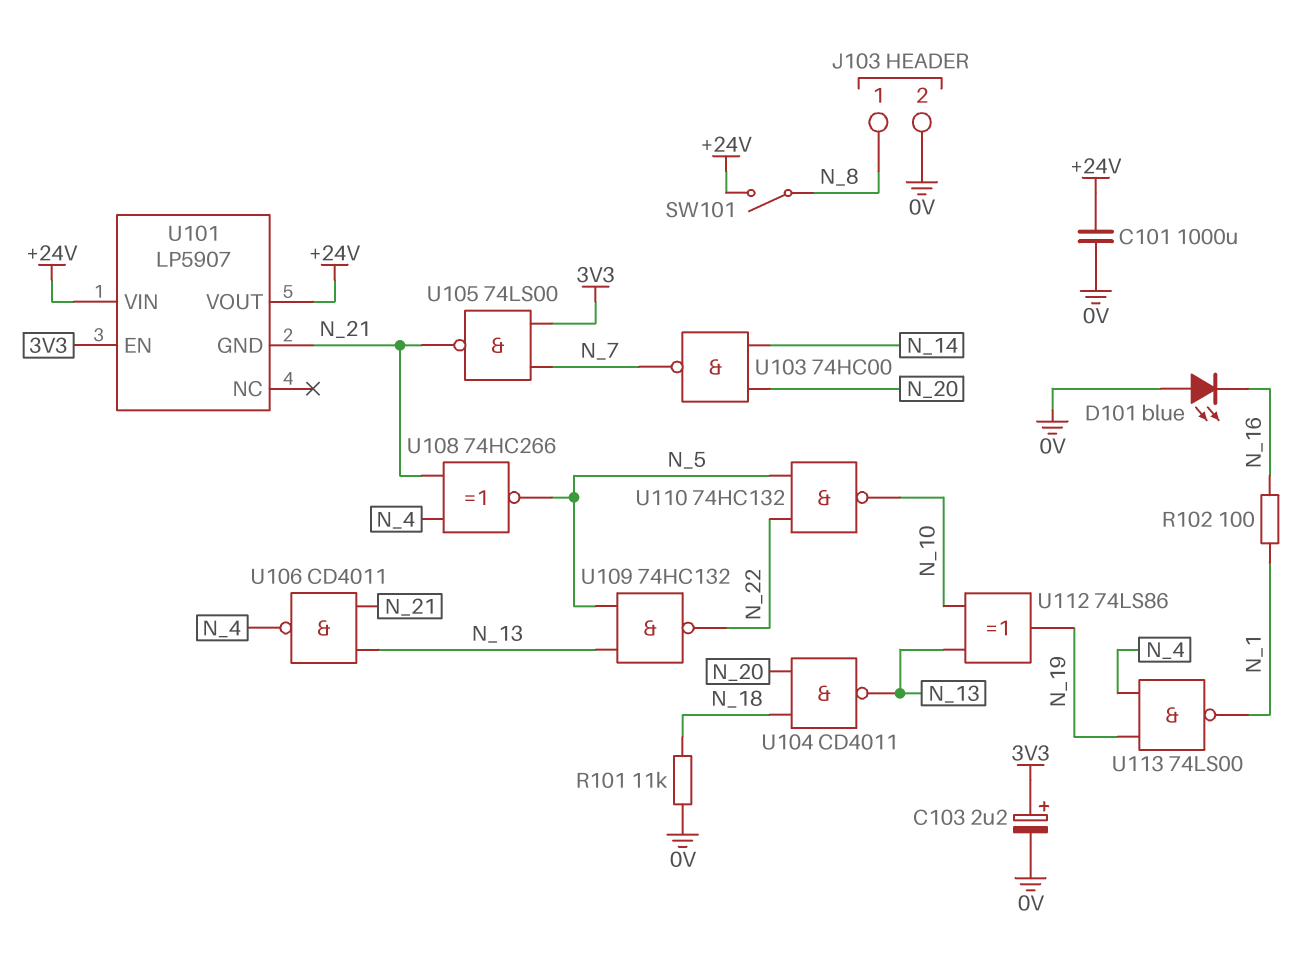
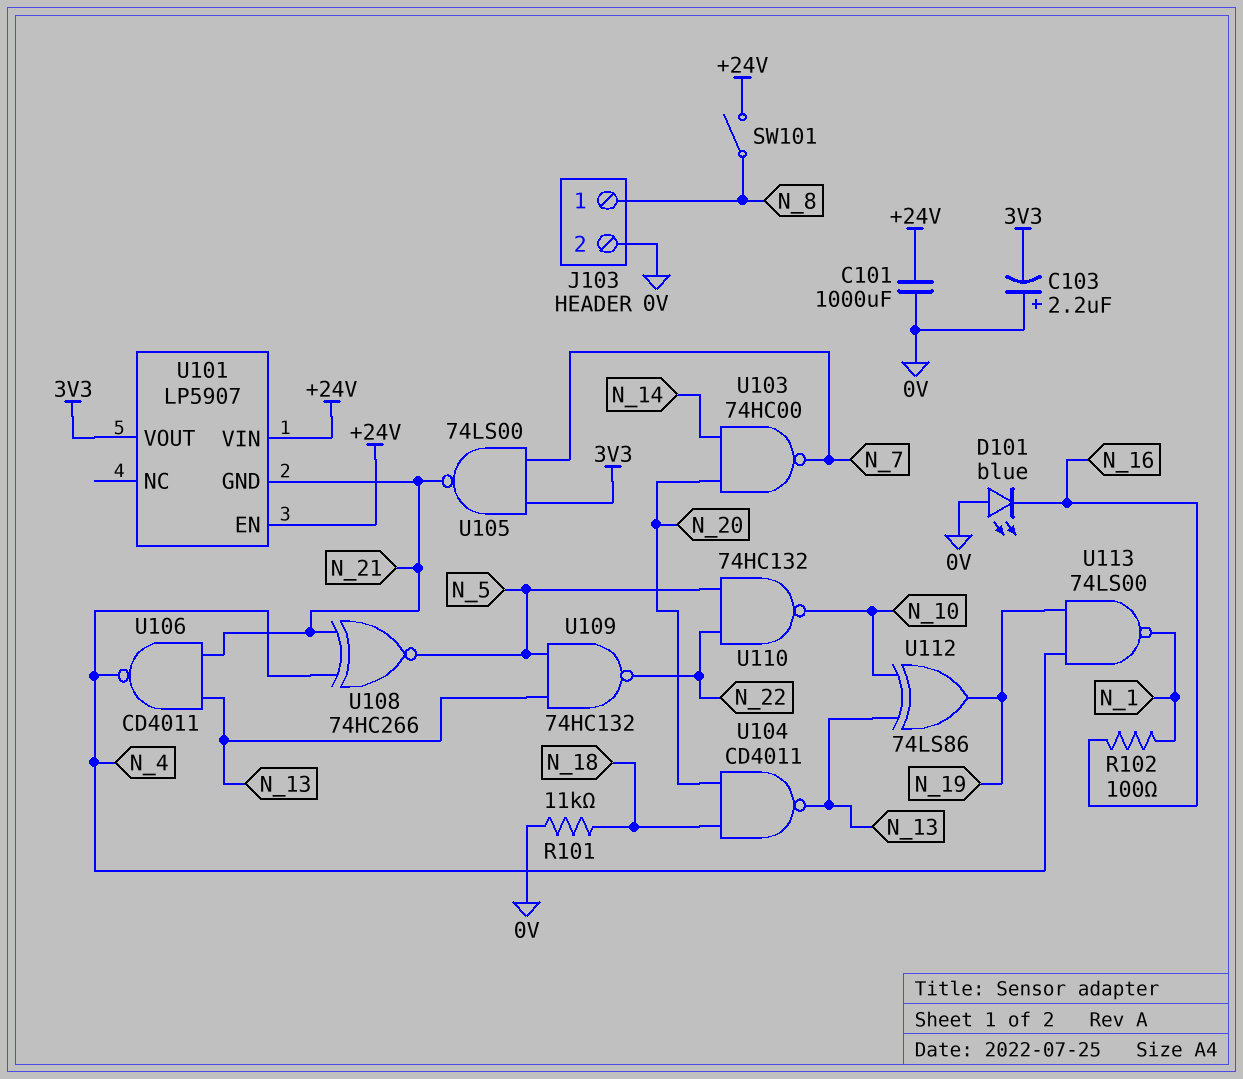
C103: 2.2uF (plus 3V3, minus 0V) -> 2.2uF (plus 0V, minus 3V3)
U101 pin EN: 3V3 -> +24V
U101 pin VOUT: +24V -> 3V3

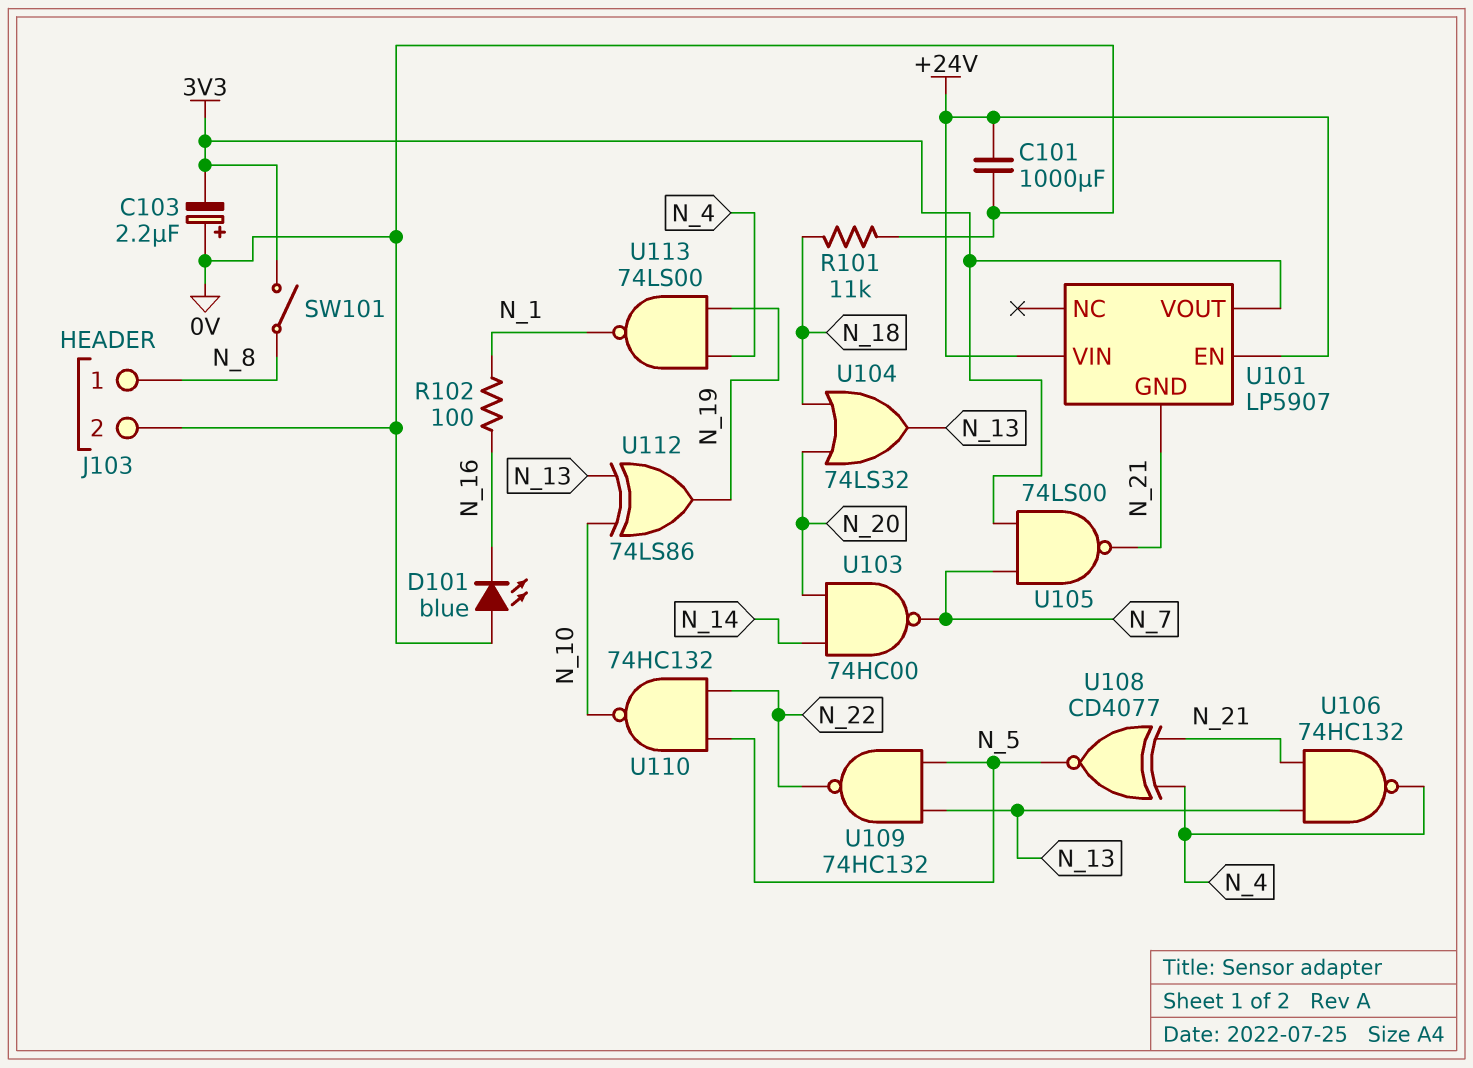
SW101: switch (+24V, N_8) -> switch (3V3, N_8)
U104: NAND CD4011 (in N_18, in N_20, out N_13) -> OR 74LS32 (in N_18, in N_20, out N_13)
U106: NAND CD4011 (in N_13, in N_21, out N_4) -> NAND 74HC132 (in N_13, in N_21, out N_4)
U108: XNOR 74HC266 (in N_4, in N_21, out N_5) -> XNOR CD4077 (in N_4, in N_21, out N_5)

